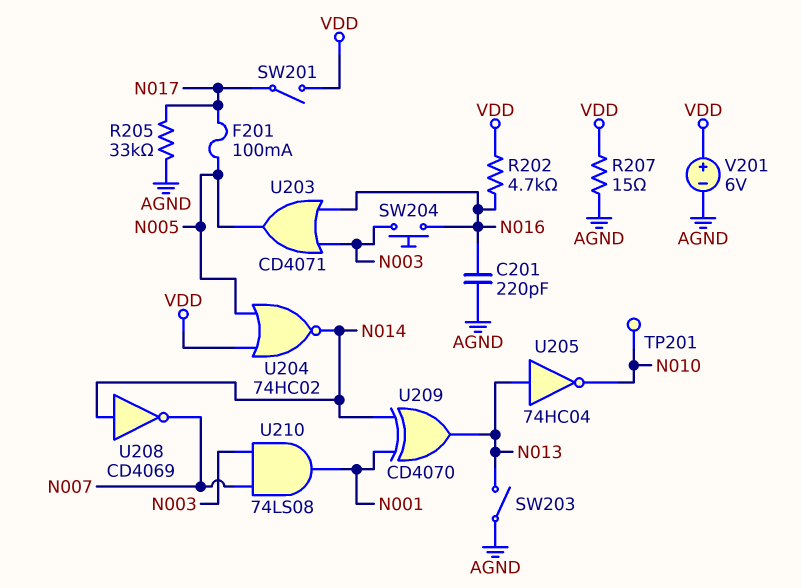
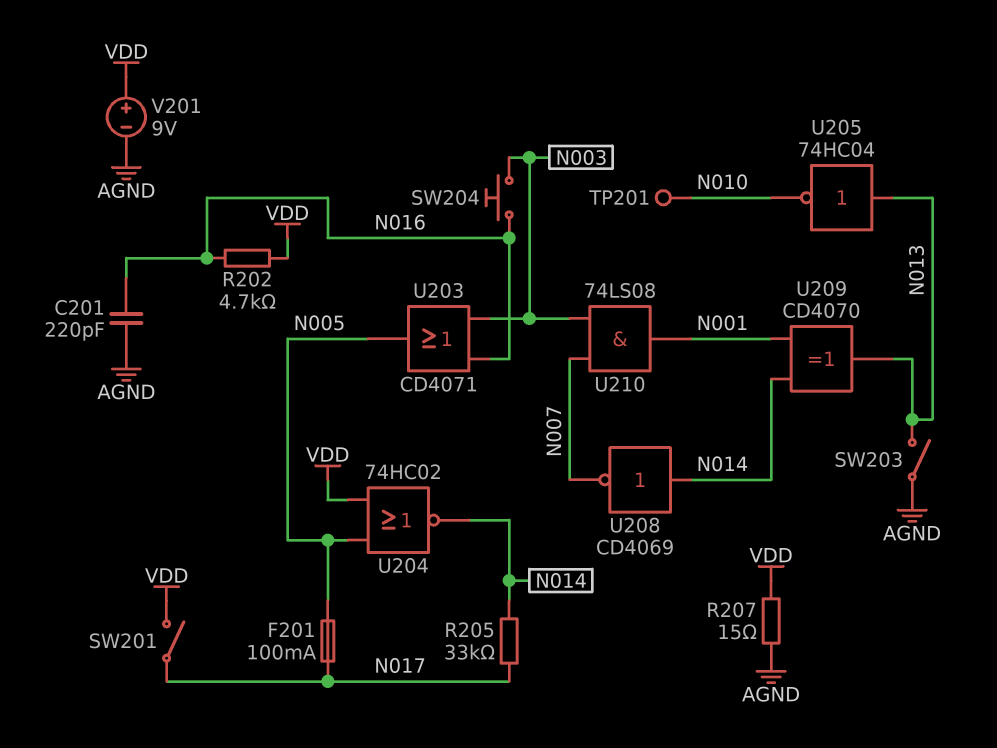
R205: 33k (AGND, N017) -> 33k (N014, N017)
V201: 6V (plus VDD, minus AGND) -> 9V (plus VDD, minus AGND)

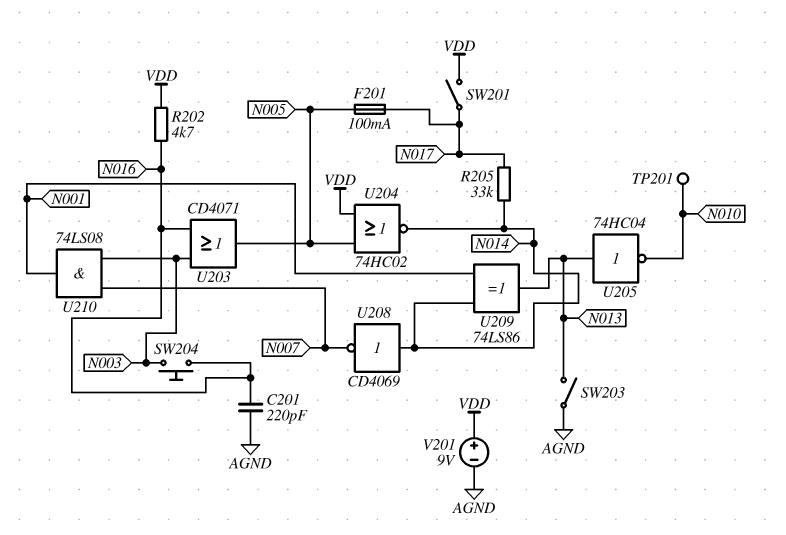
R207: 15 (AGND, VDD) -> none
U209: XOR CD4070 (in N001, in N014, out N013) -> XOR 74LS86 (in N001, in N014, out N013)

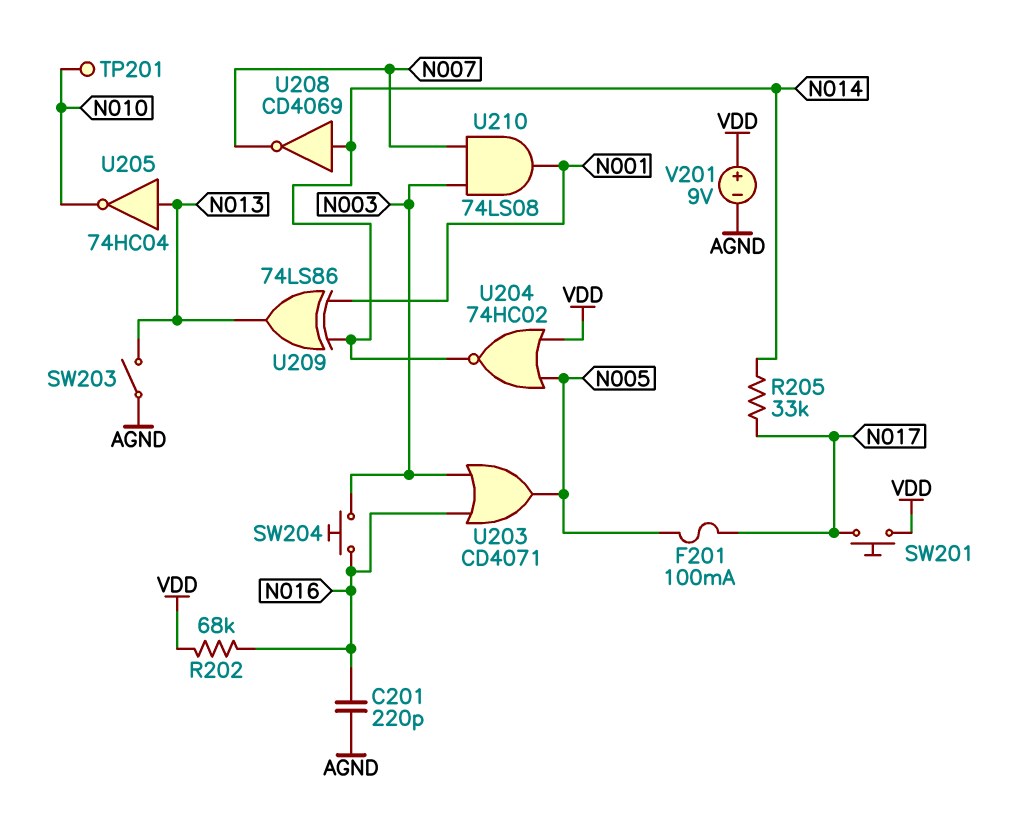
R202: 4.7k (N016, VDD) -> 68k (N016, VDD)
SW201: switch (N017, VDD) -> button (N017, VDD)

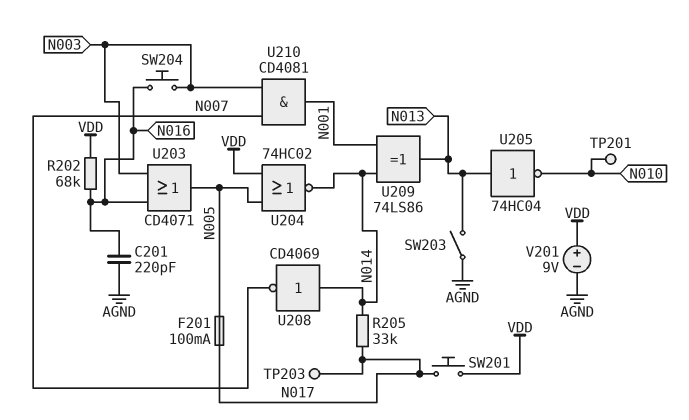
TP203: none -> test point (N017)
U210: AND 74LS08 (in N003, in N007, out N001) -> AND CD4081 (in N003, in N007, out N001)

